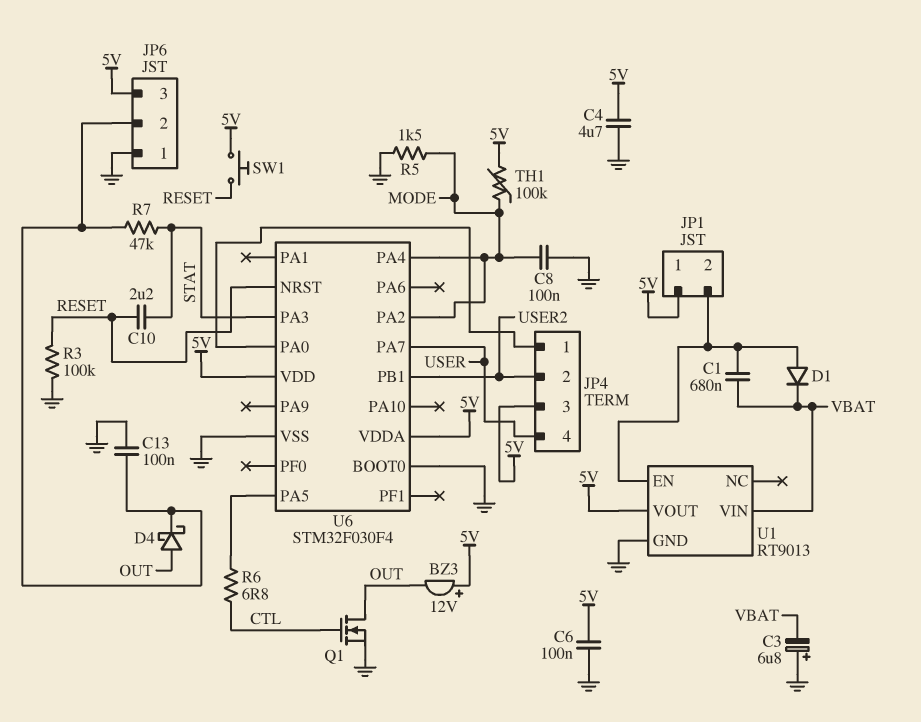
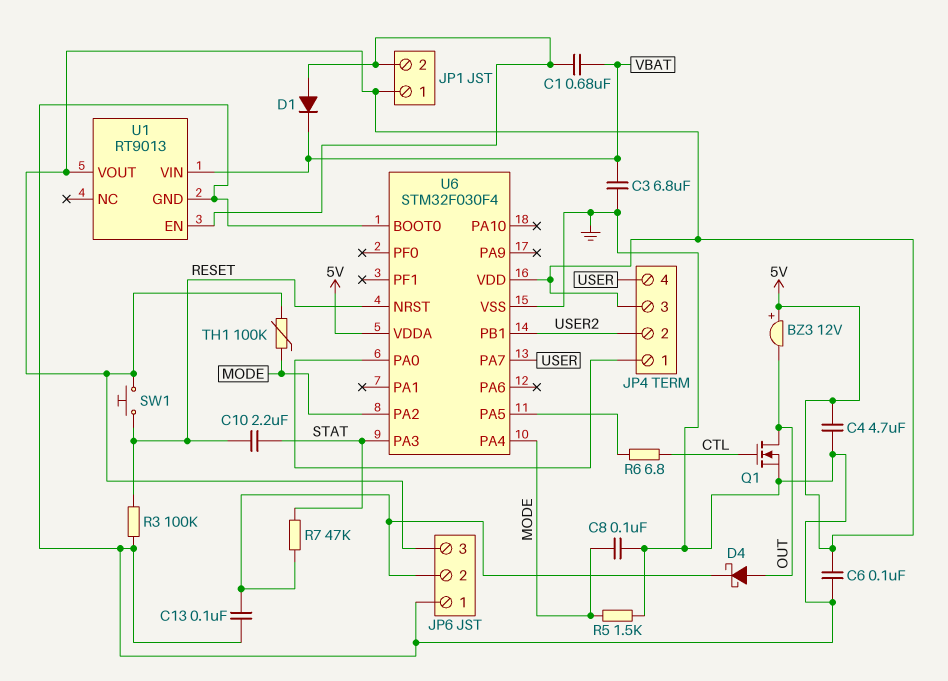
C3: 6.8uF (plus GND, minus VBAT) -> 6.8uF (GND, VBAT)

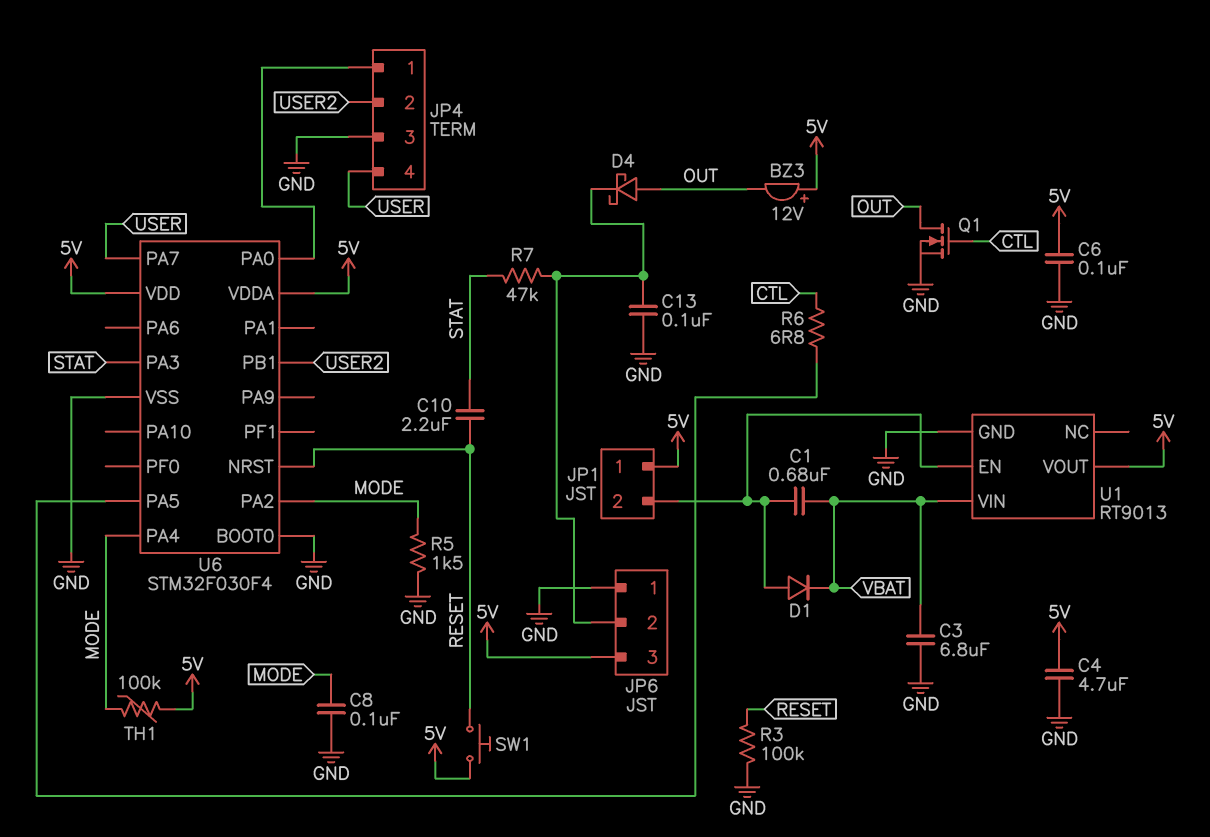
JP4 pin 3: 5V -> GND

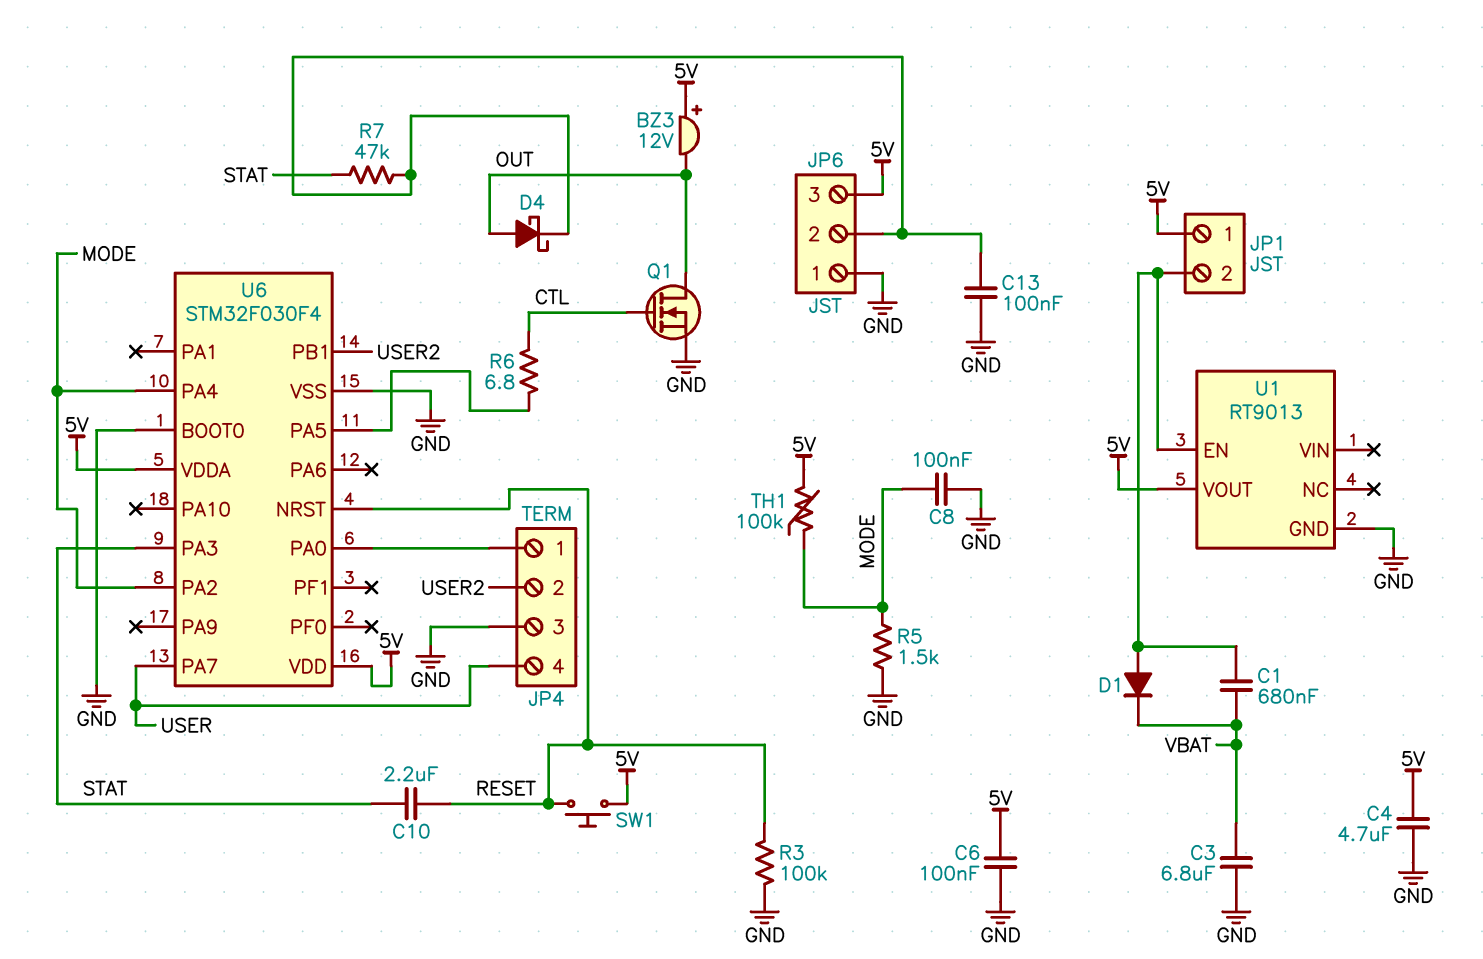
U1 pin VIN: VBAT -> none

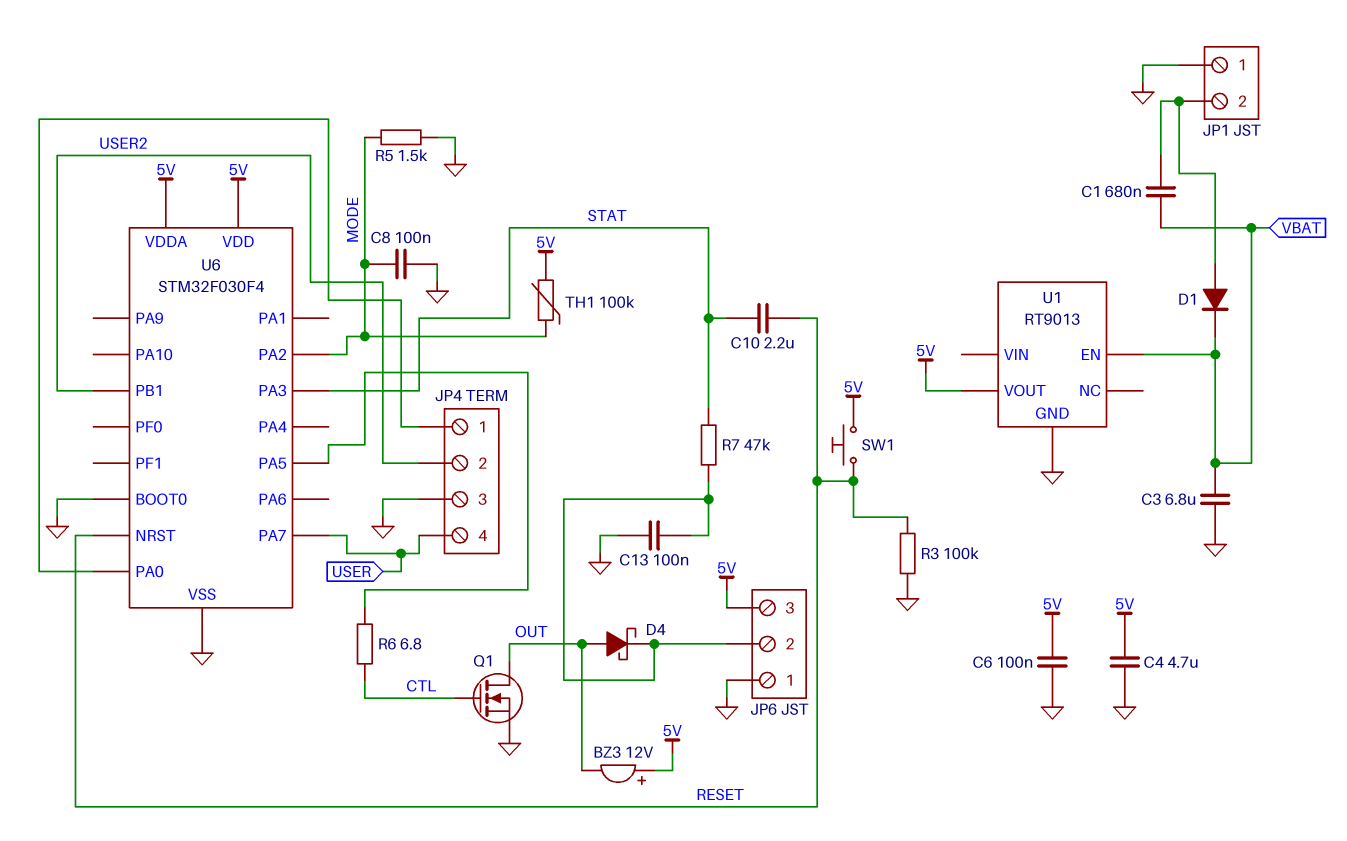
JP1 pin 1: 5V -> GND
U1 pin EN: JP1/2 -> VBAT
U6 pin PA4: MODE -> none

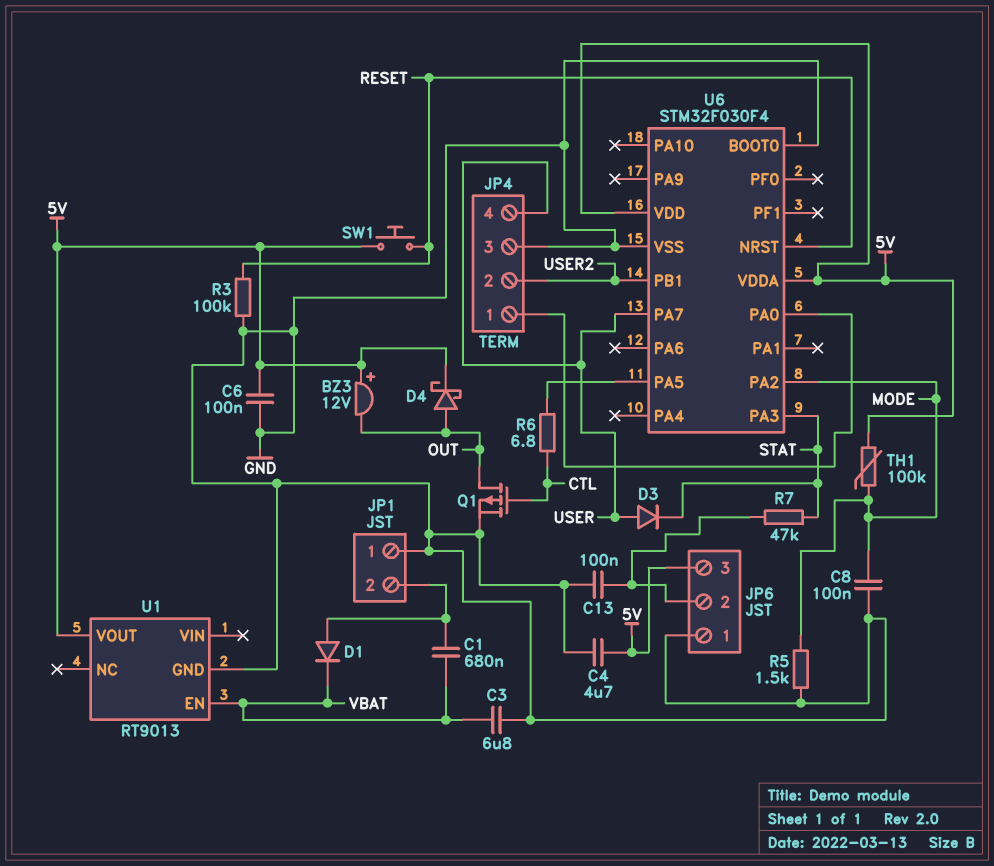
C10: 2.2uF (RESET, STAT) -> none
D3: none -> diode (A USER, K STAT)
D4: schottky (A OUT, K JP6/2) -> schottky (A OUT, K 5V)
Q1: NMOS (G CTL, D OUT, S GND) -> PMOS (G CTL, D OUT, S GND)

